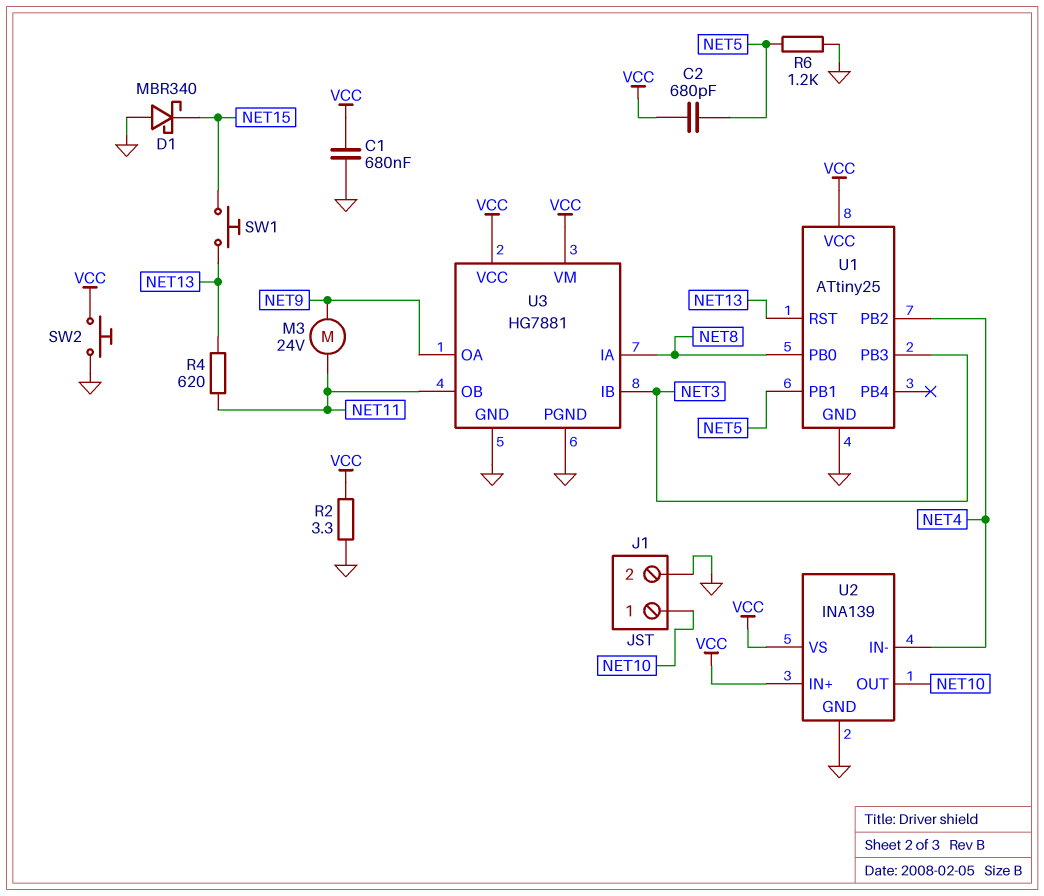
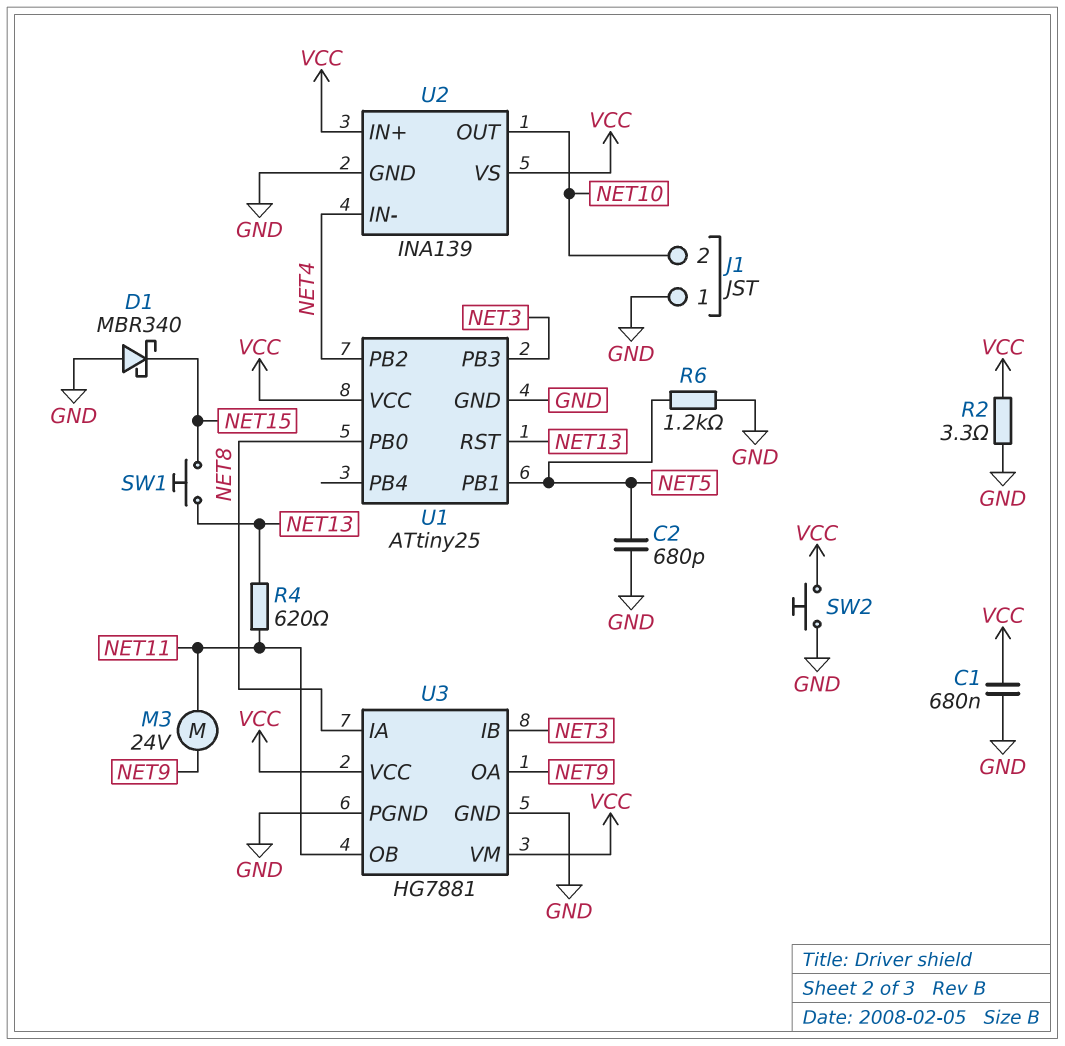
C2: 680pF (NET5, VCC) -> 680pF (GND, NET5)
J1 pin 1: NET10 -> GND
J1 pin 2: GND -> NET10

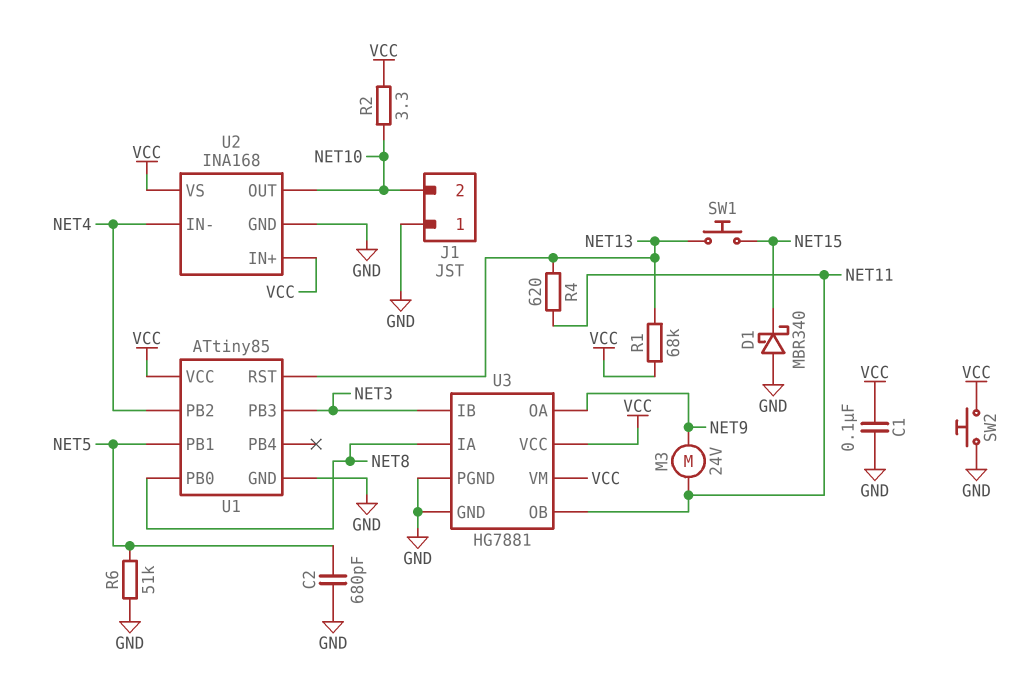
C1: 680nF (GND, VCC) -> 100nF (GND, VCC)
R1: none -> 68k (NET13, VCC)
R2: 3.3 (GND, VCC) -> 3.3 (NET10, VCC)
R6: 1.2k (GND, NET5) -> 51k (GND, NET5)
U1: ATtiny25 -> ATtiny85
U2: INA139 -> INA168

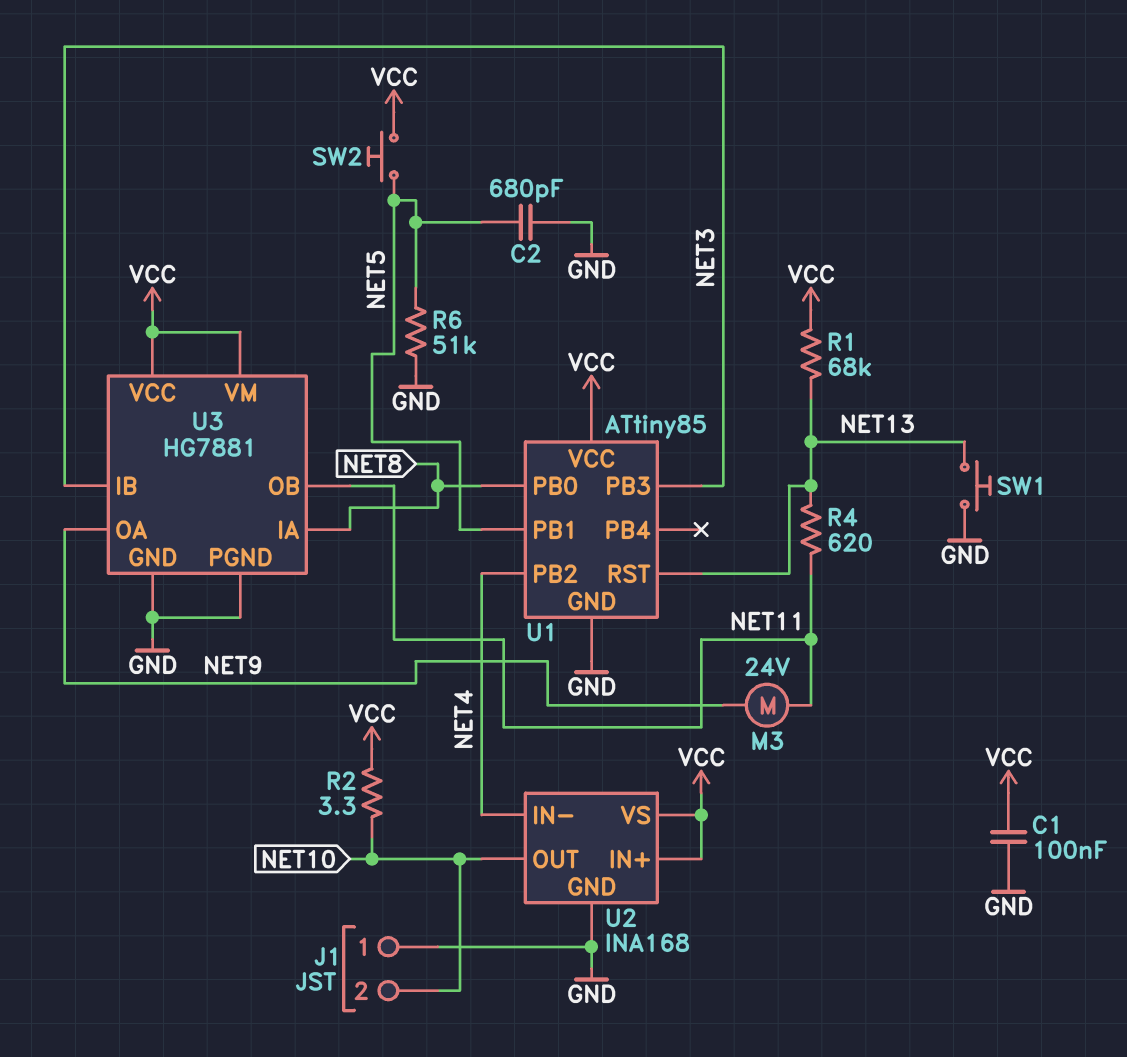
D1: schottky MBR340 (A GND, K NET15) -> none
SW1: button (NET13, NET15) -> button (GND, NET13)
SW2: button (GND, VCC) -> button (NET5, VCC)

